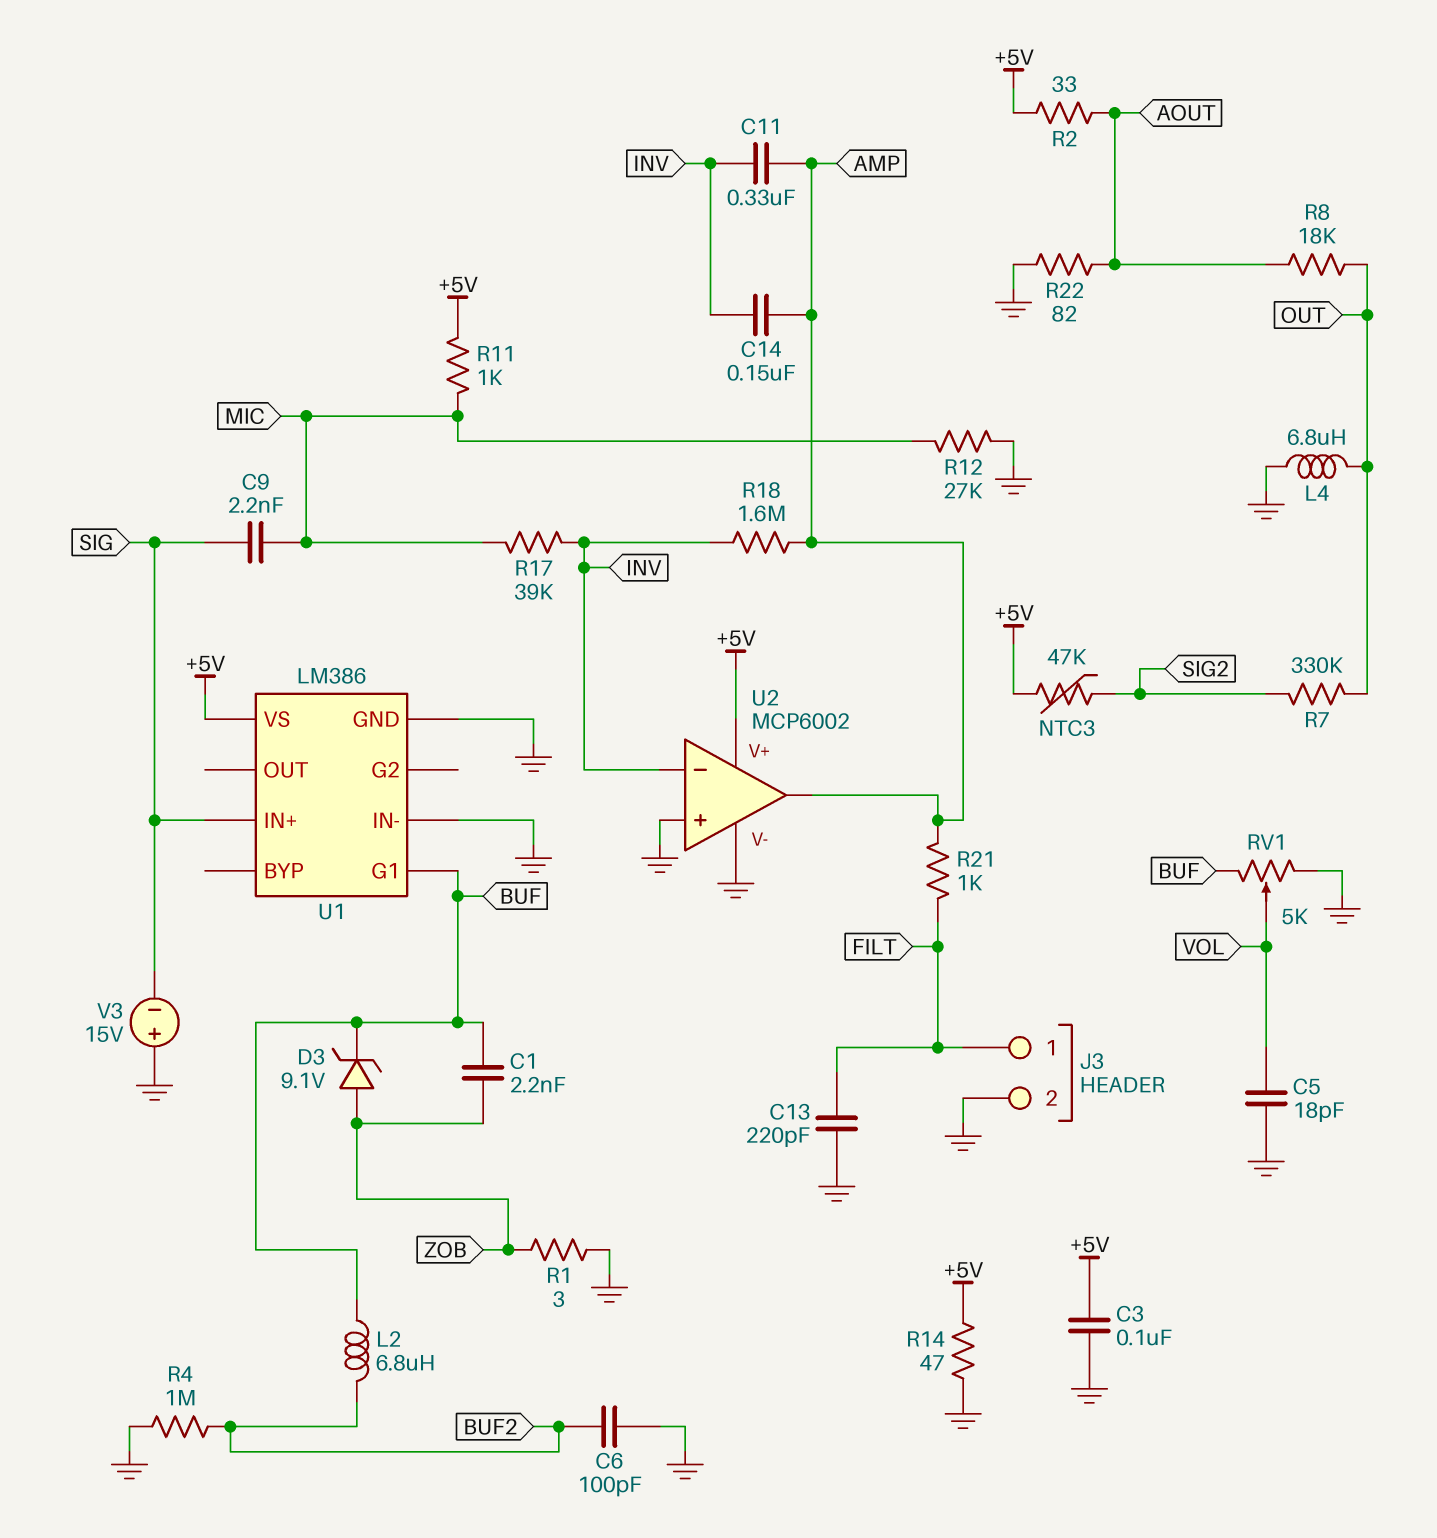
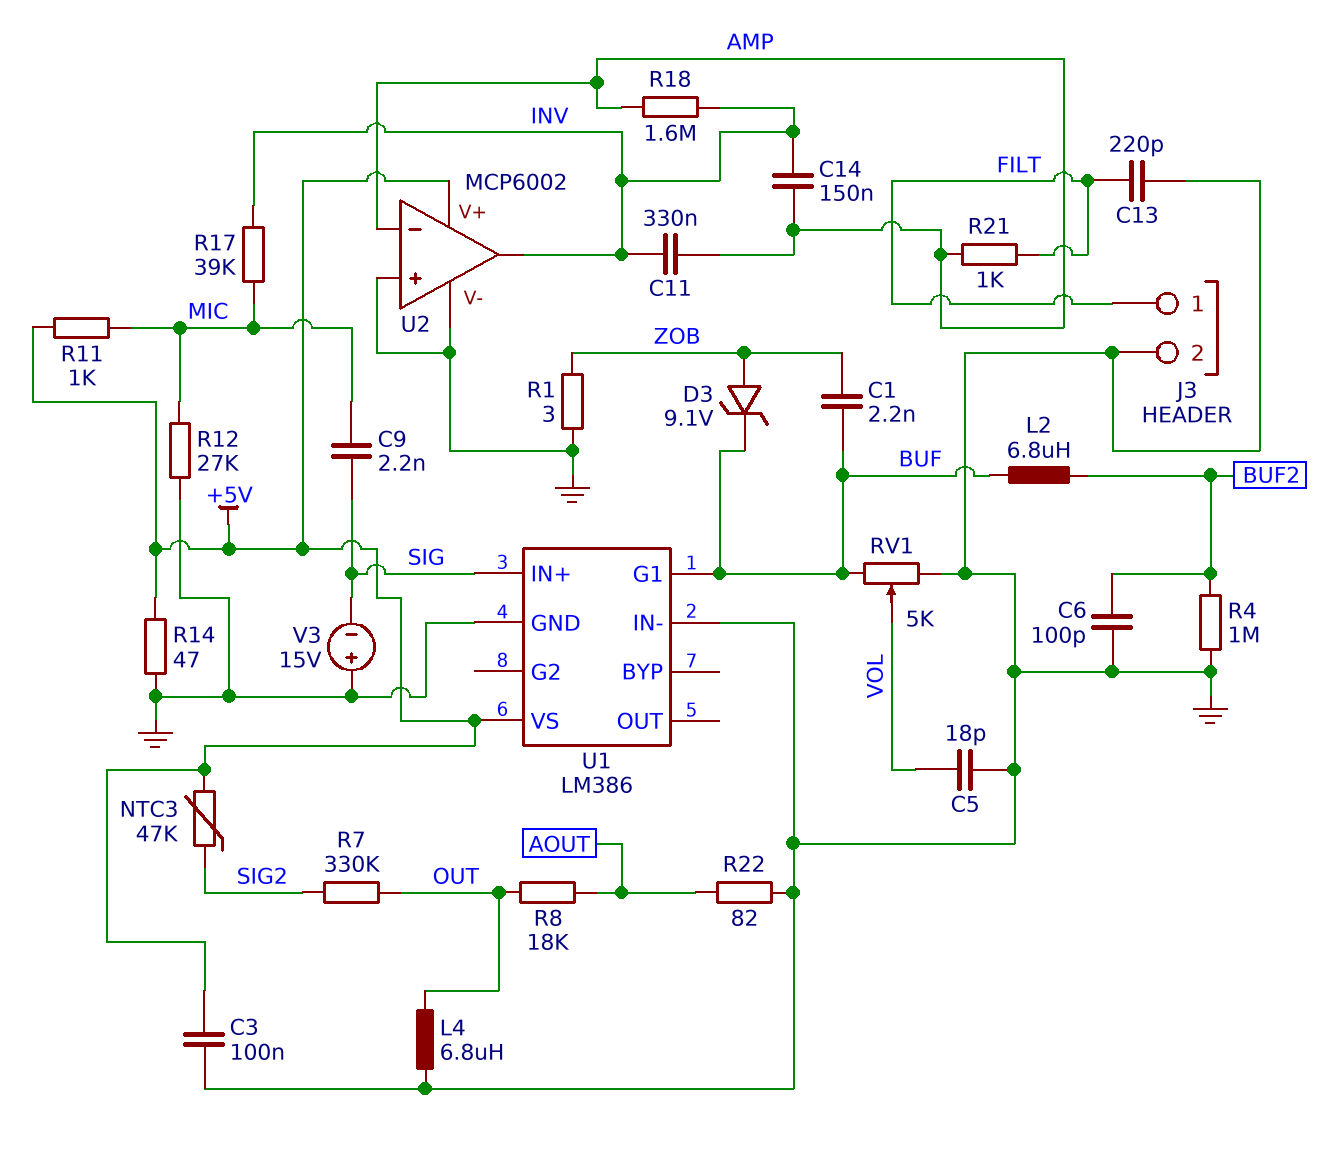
R2: 33 (+5V, AOUT) -> none
U2 pin in-: INV -> AMP
U2 pin out: AMP -> INV

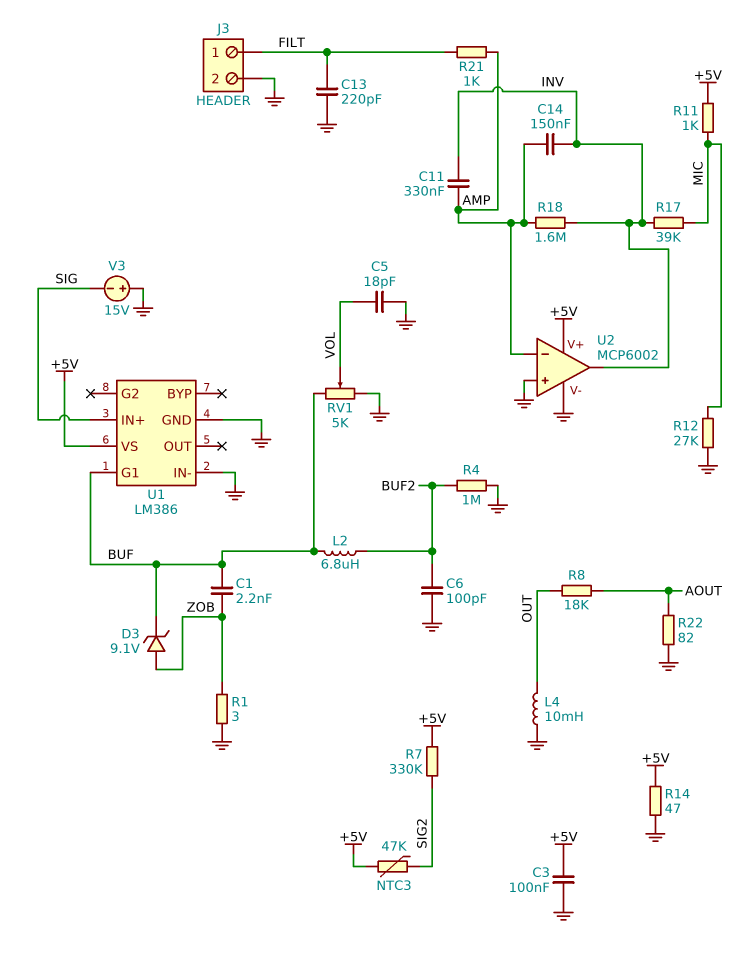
C9: 2.2nF (MIC, SIG) -> none
L4: 6.8uH (GND, OUT) -> 10mH (GND, OUT)
R7: 330k (OUT, SIG2) -> 330k (+5V, SIG2)

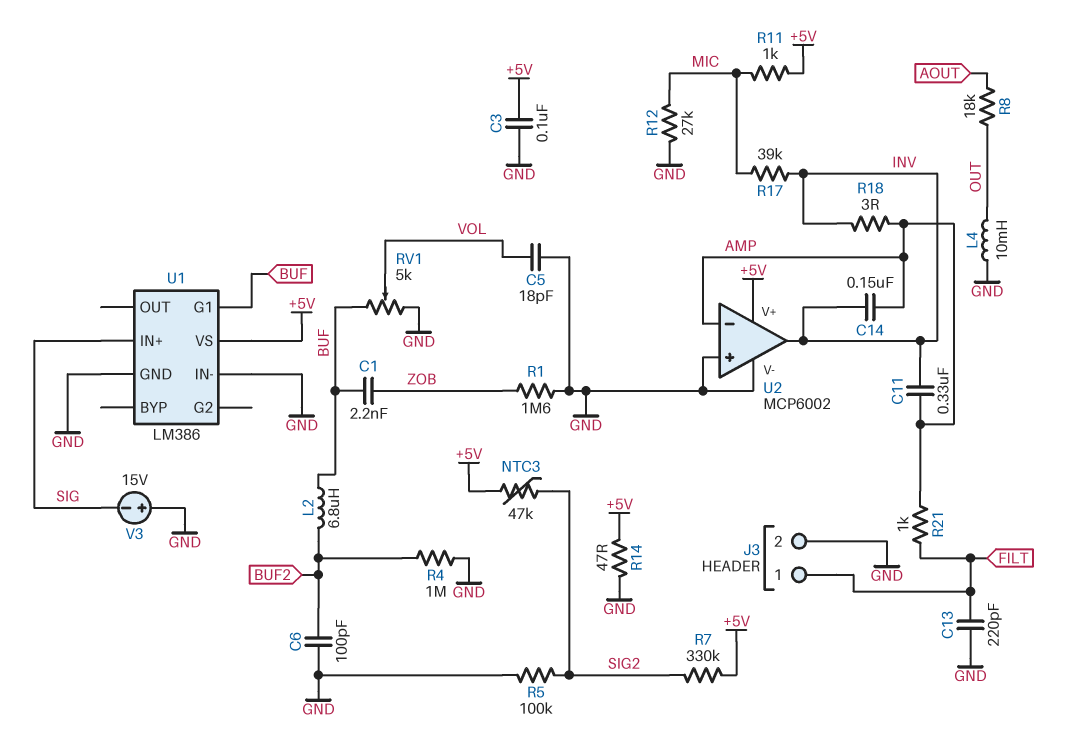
D3: zener 9.1V (A ZOB, K BUF) -> none
R1: 3 (GND, ZOB) -> 1.6M (GND, ZOB)
R5: none -> 100k (GND, SIG2)
R18: 1.6M (AMP, INV) -> 3 (AMP, INV)
R22: 82 (AOUT, GND) -> none

